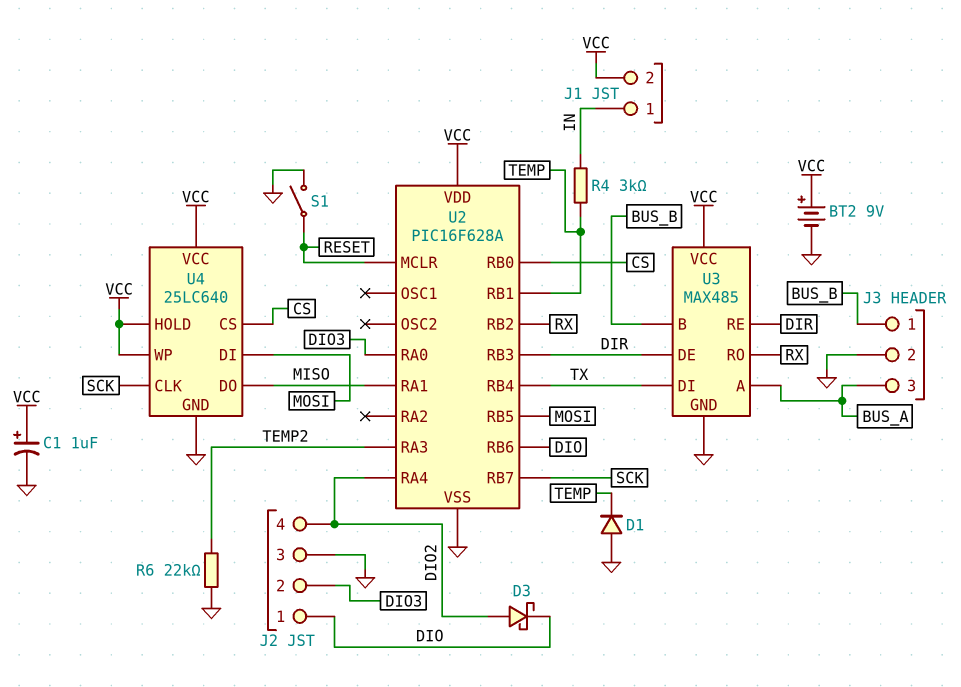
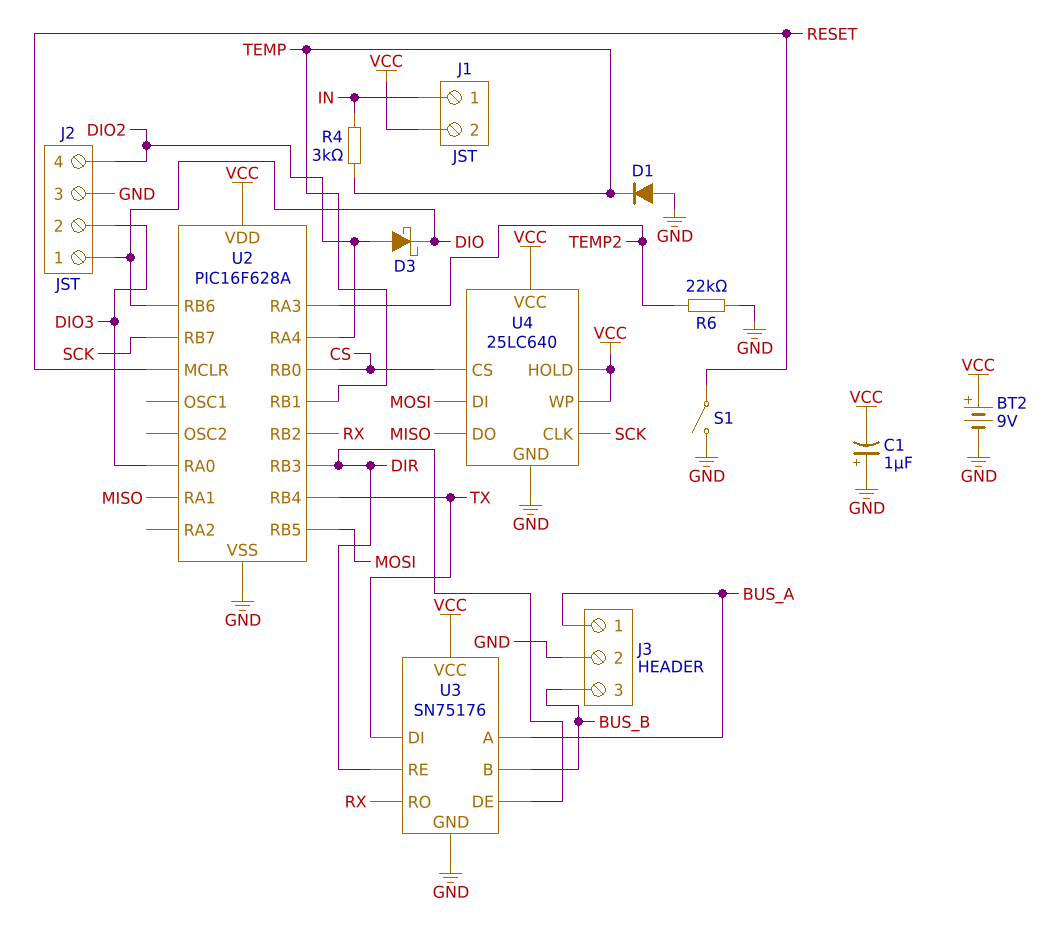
C1: 1uF (plus VCC, minus GND) -> 1uF (plus GND, minus VCC)
J3 pin 1: BUS_B -> BUS_A
J3 pin 3: BUS_A -> BUS_B
U3: MAX485 -> SN75176

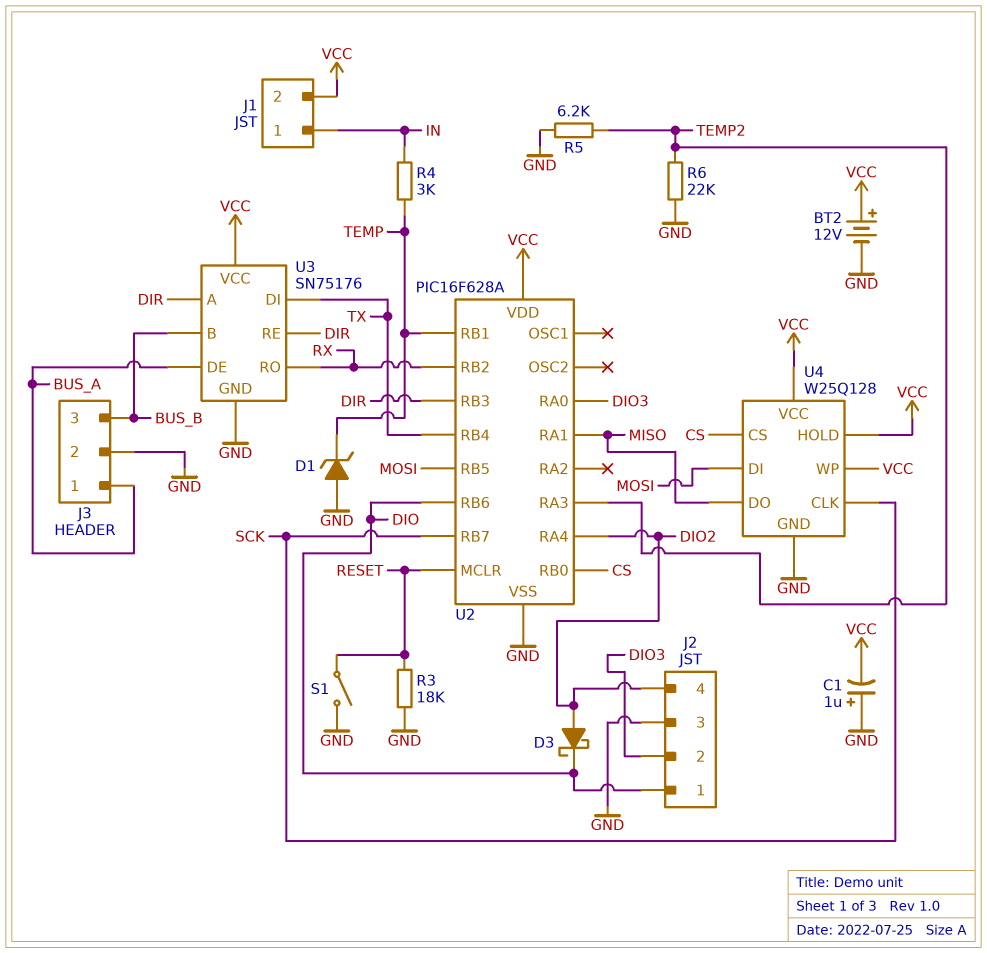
BT2: 9V (plus VCC, minus GND) -> 12V (plus VCC, minus GND)
D1: diode (A GND, K TEMP) -> zener (A GND, K TEMP)
R3: none -> 18k (GND, RESET)
R5: none -> 6.2k (GND, TEMP2)
U3 pin A: BUS_A -> DIR
U3 pin DE: DIR -> BUS_A
U4: 25LC640 -> W25Q128

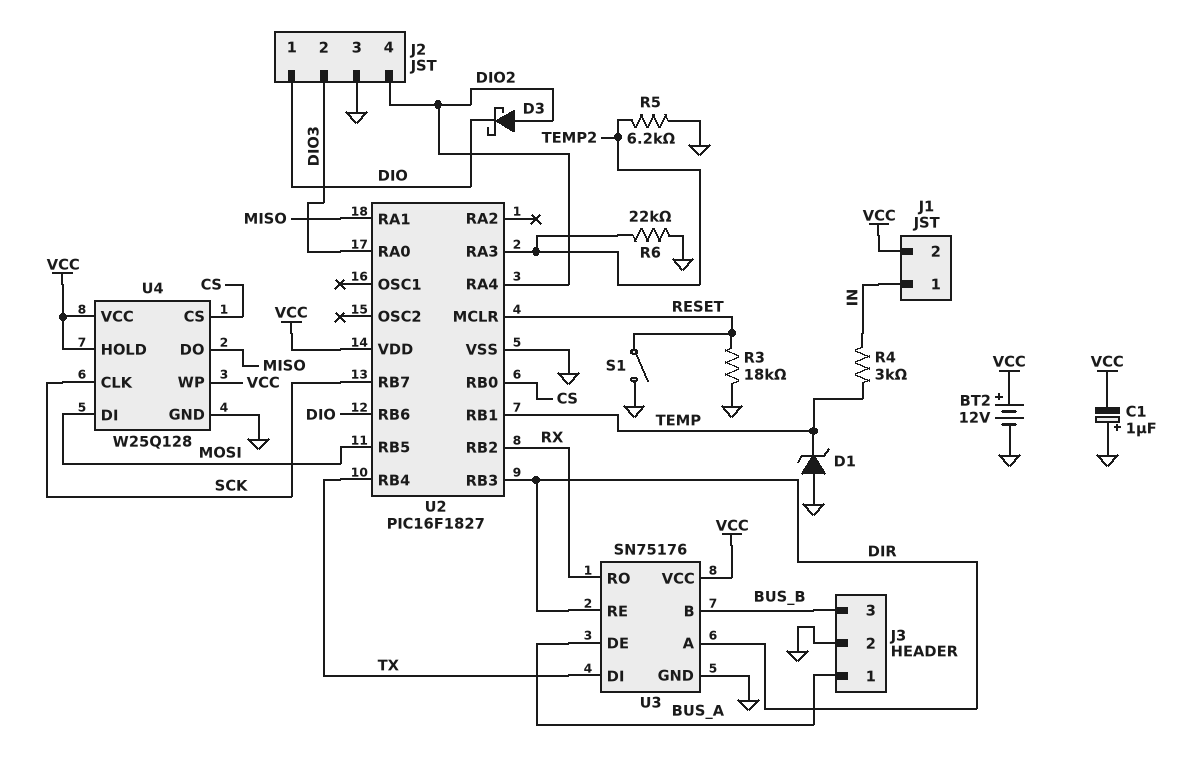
U2: PIC16F628A -> PIC16F1827

